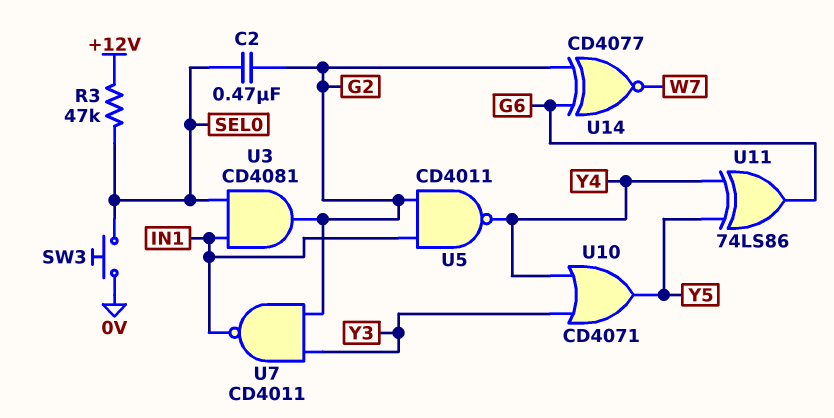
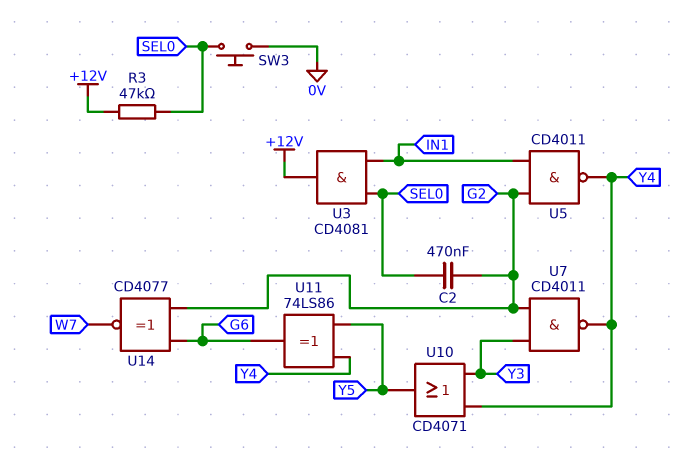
U3: AND CD4081 (in IN1, in SEL0, out G2) -> AND CD4081 (in IN1, in SEL0, out +12V)
U7: NAND CD4011 (in G2, in Y3, out IN1) -> NAND CD4011 (in G2, in Y3, out Y4)

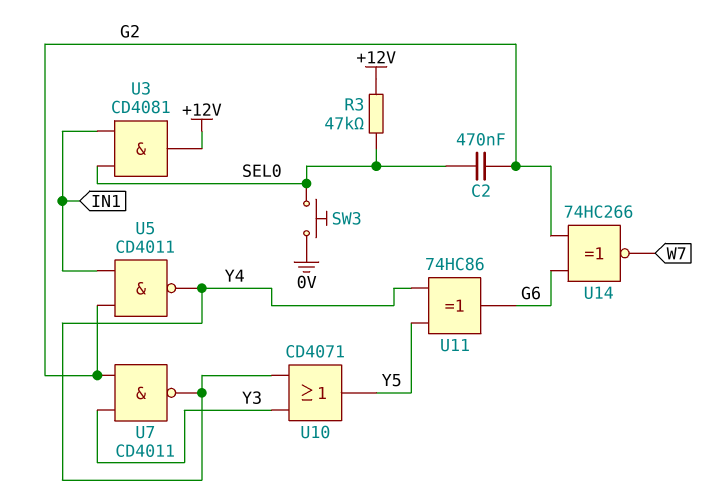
U11: XOR 74LS86 (in Y4, in Y5, out G6) -> XOR 74HC86 (in Y4, in Y5, out G6)
U14: XNOR CD4077 (in G2, in G6, out W7) -> XNOR 74HC266 (in G2, in G6, out W7)

